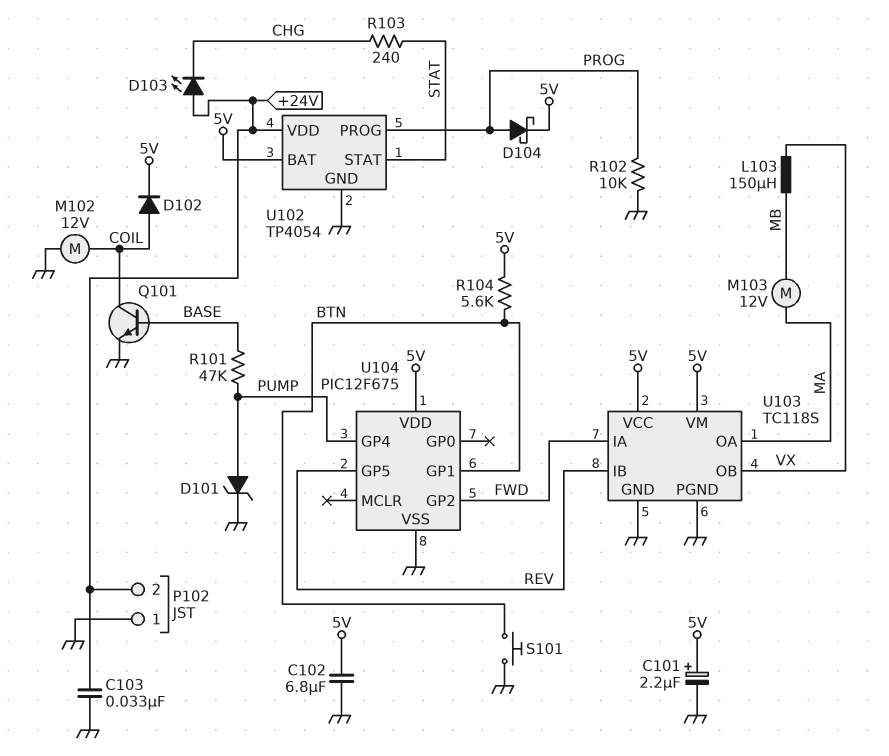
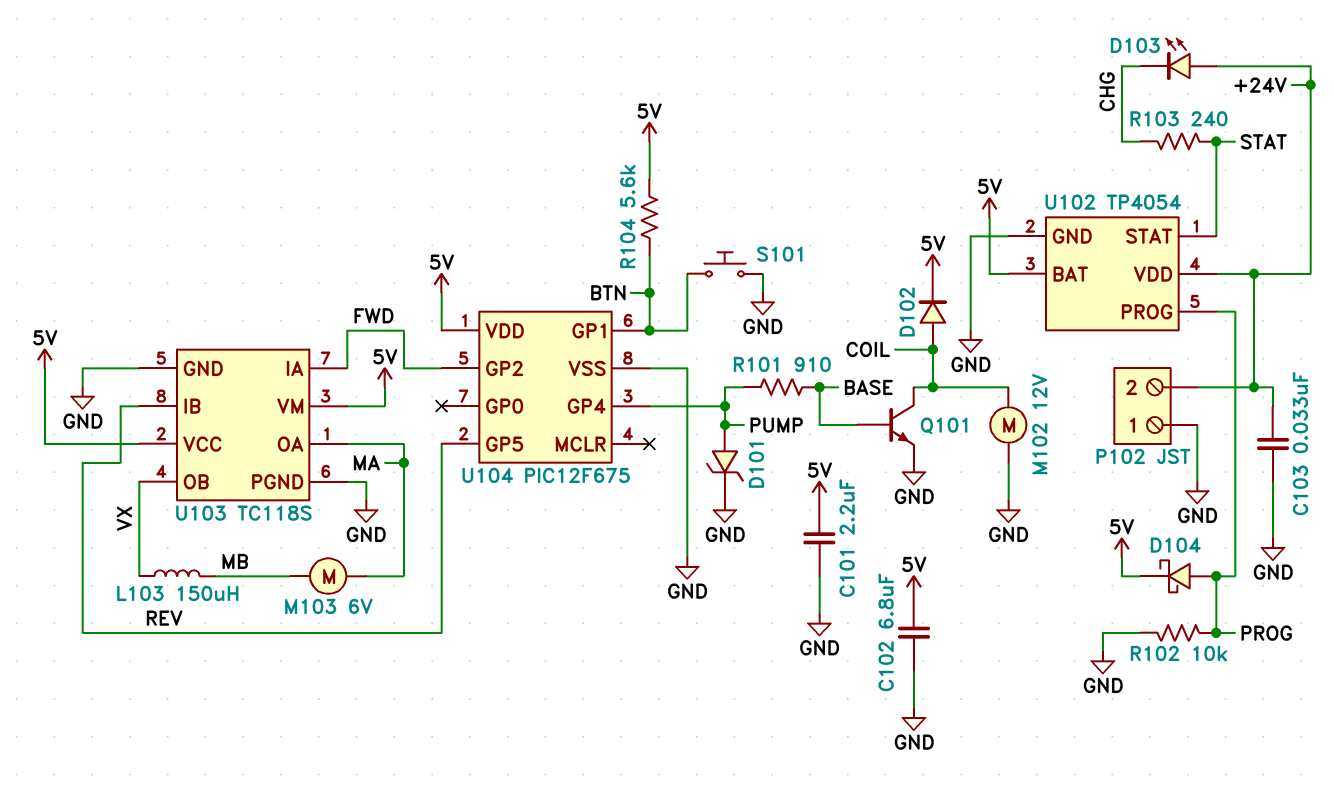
C101: 2.2uF (plus 5V, minus GND) -> 2.2uF (5V, GND)
M103: motor 12V (MA, MB) -> motor 6V (MA, MB)
R101: 47k (BASE, PUMP) -> 910 (BASE, PUMP)

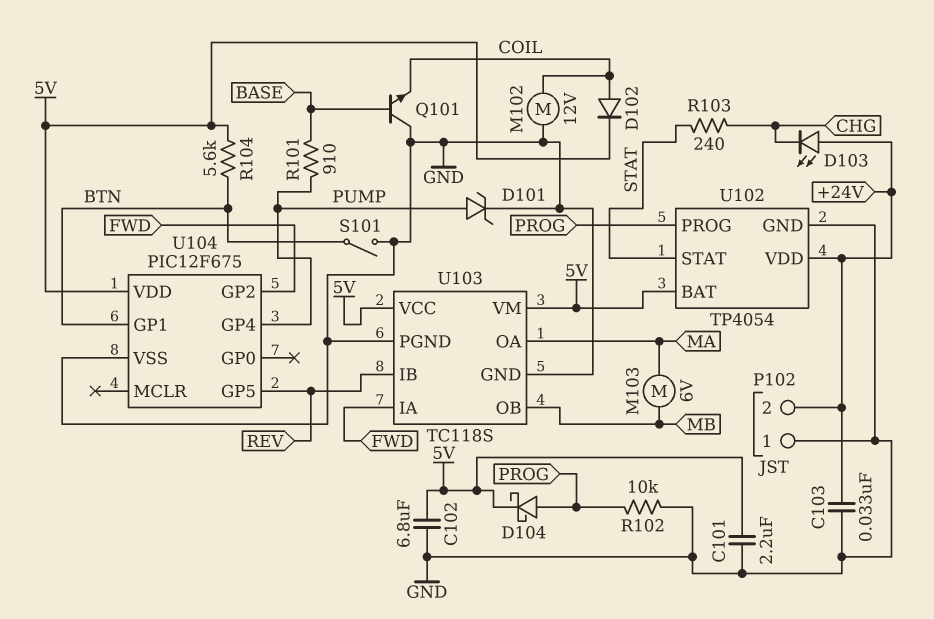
L103: 150uH (MB, VX) -> none
Q101: NPN (B BASE, C COIL, E GND) -> NPN (B BASE, C GND, E COIL)
S101: button (BTN, GND) -> switch (BTN, GND)
U103 pin OB: VX -> MB

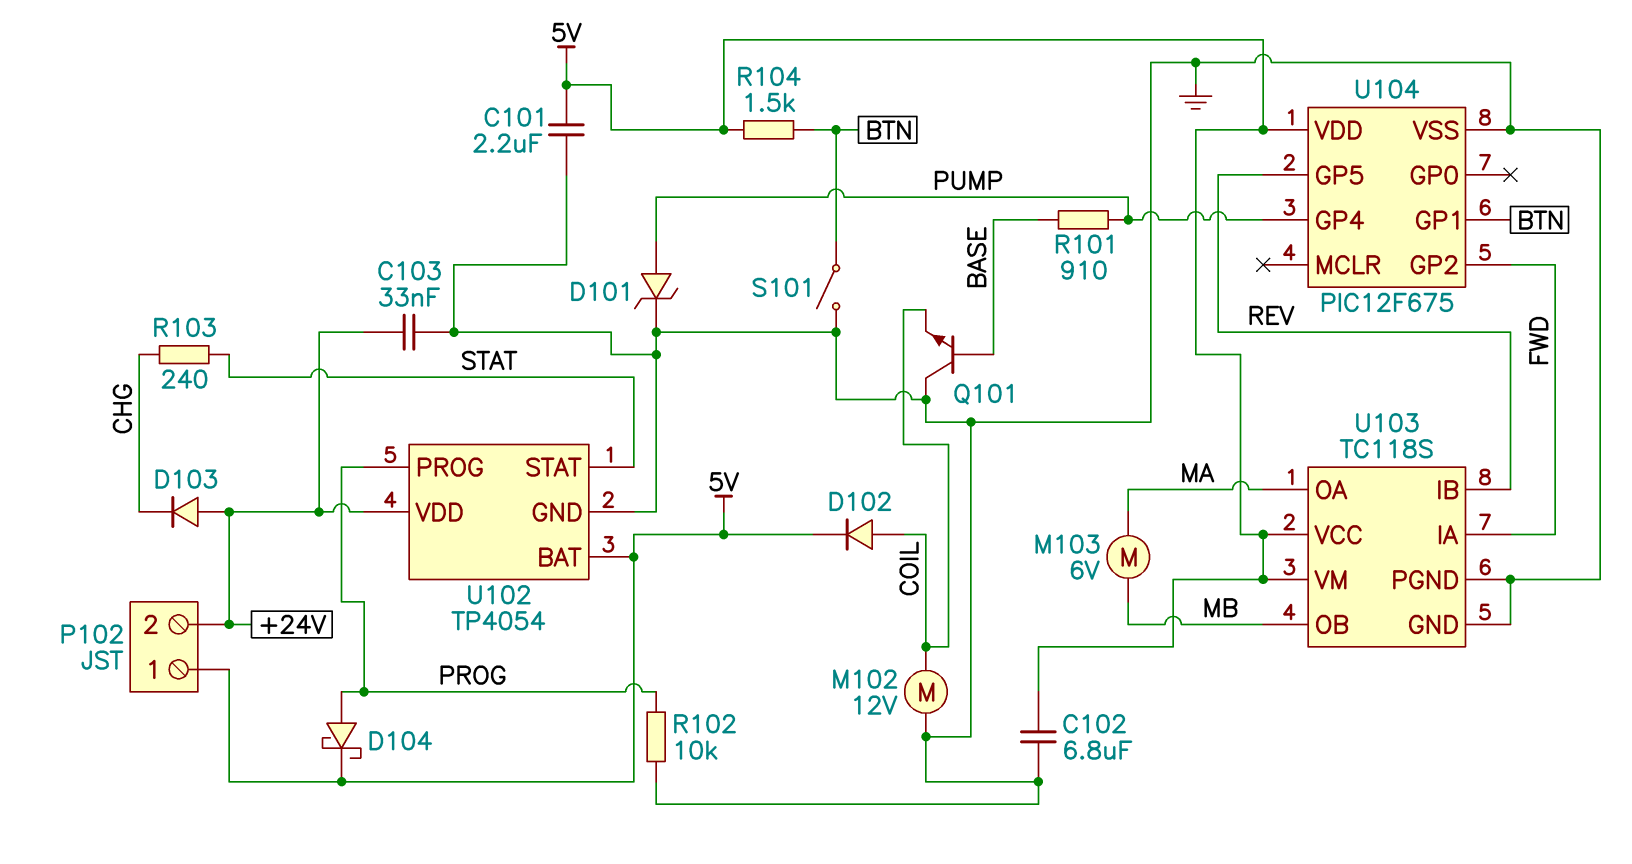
D103: LED (A +24V, K CHG) -> diode (A +24V, K CHG)
P102 pin 1: GND -> 5V
R104: 5.6k (5V, BTN) -> 1.5k (5V, BTN)

